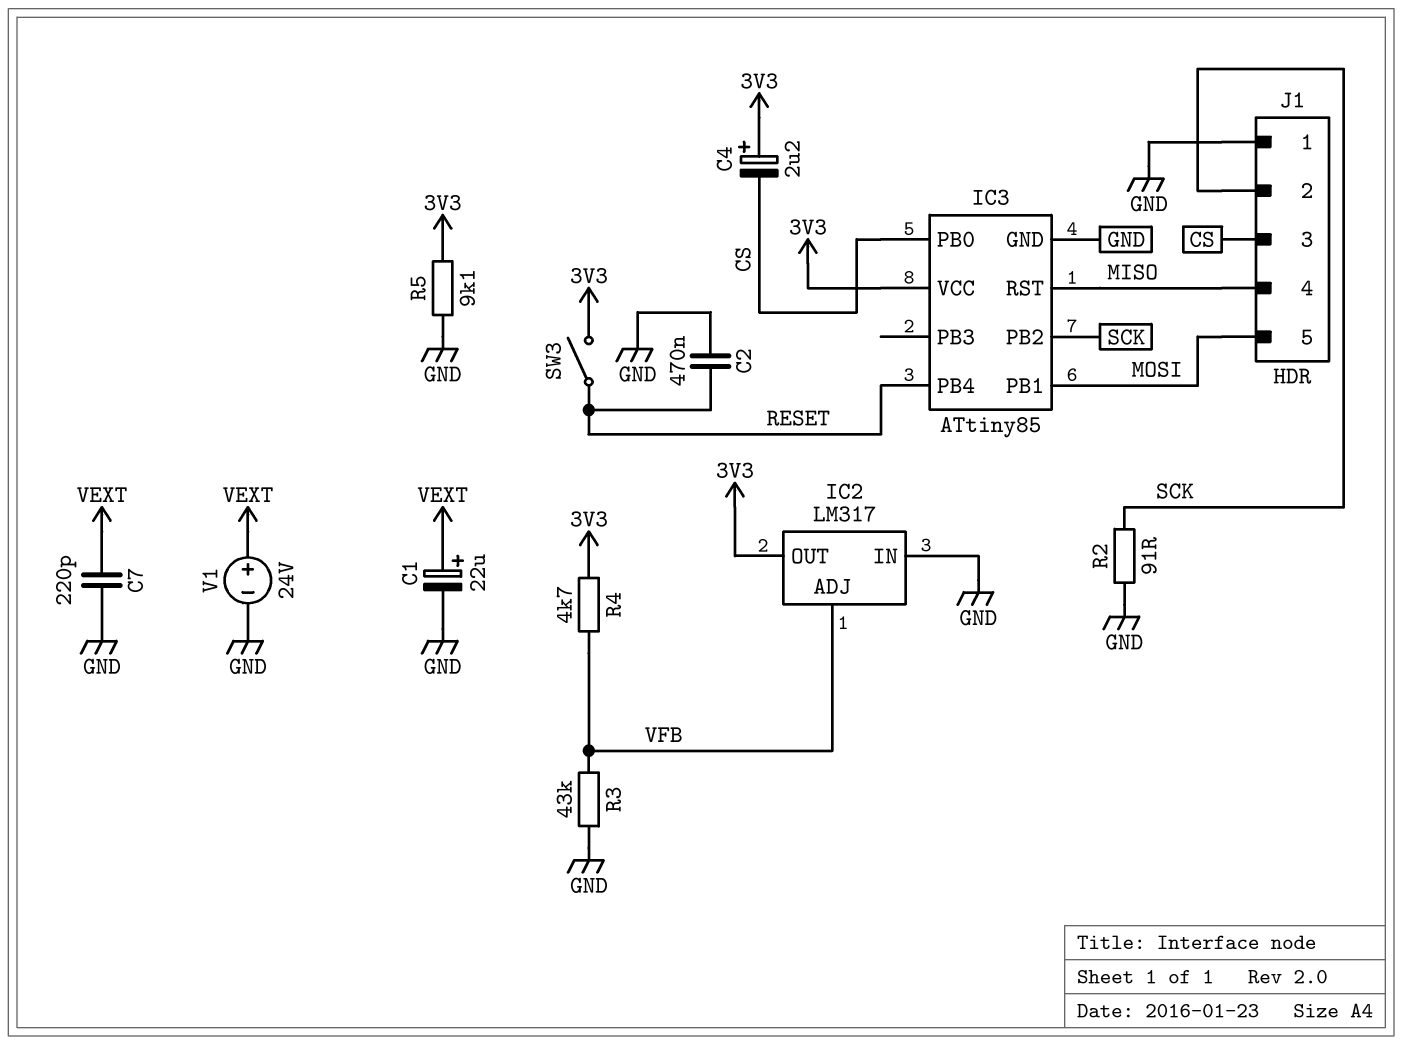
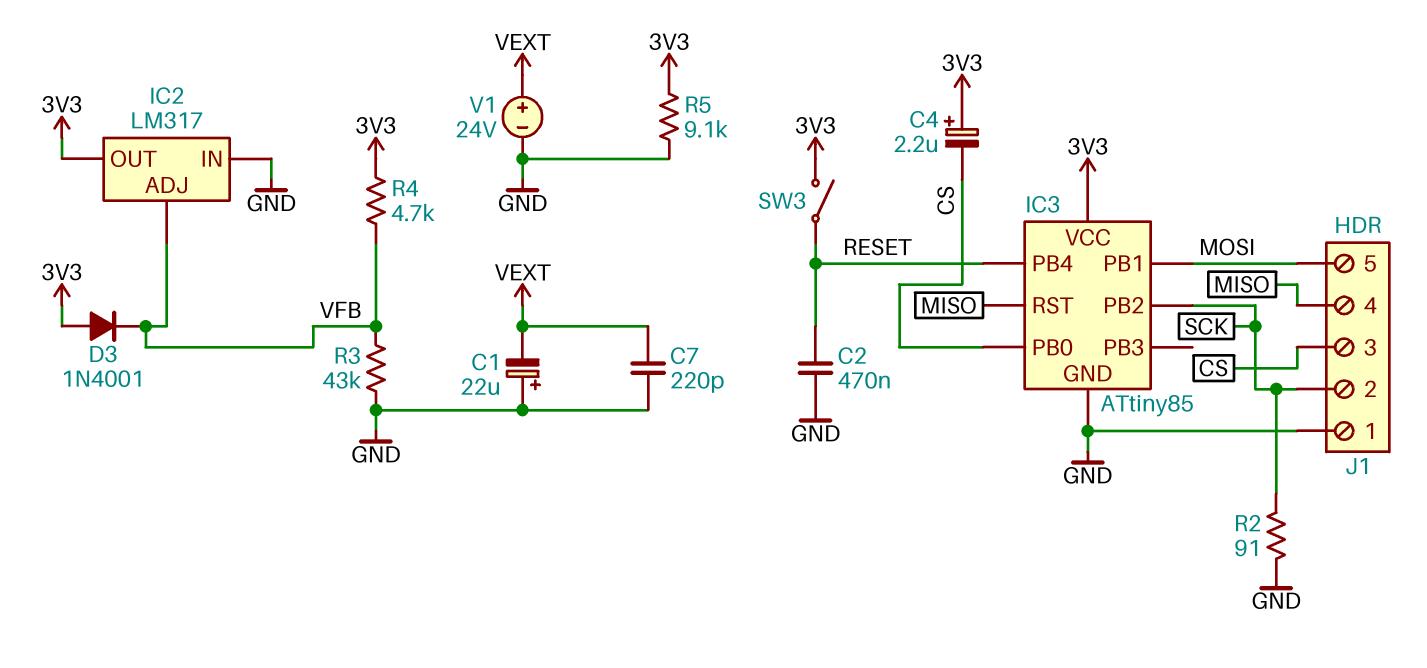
C1: 22uF (plus VEXT, minus GND) -> 22uF (plus GND, minus VEXT)
D3: none -> diode 1N4001 (A 3V3, K VFB)

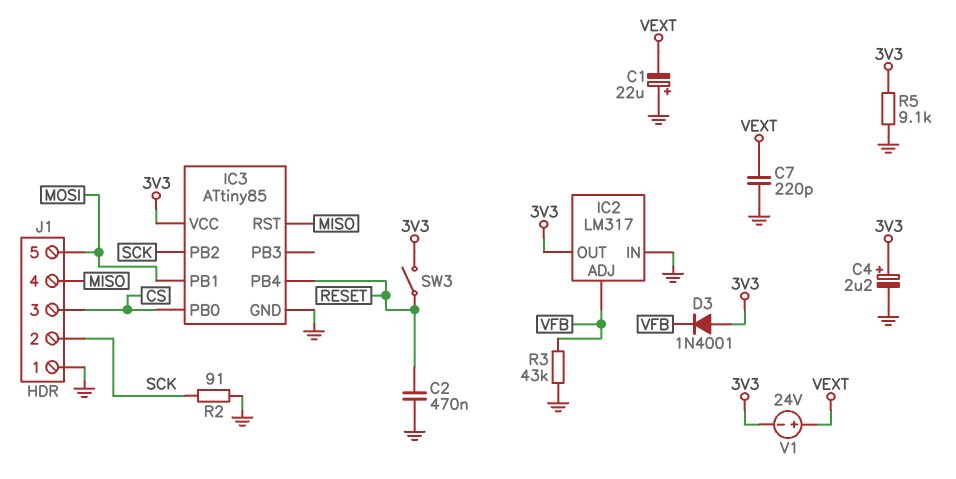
C4: 2.2uF (plus 3V3, minus CS) -> 2.2uF (plus 3V3, minus GND)
R4: 4.7k (3V3, VFB) -> none
V1: 24V (plus VEXT, minus GND) -> 24V (plus VEXT, minus 3V3)

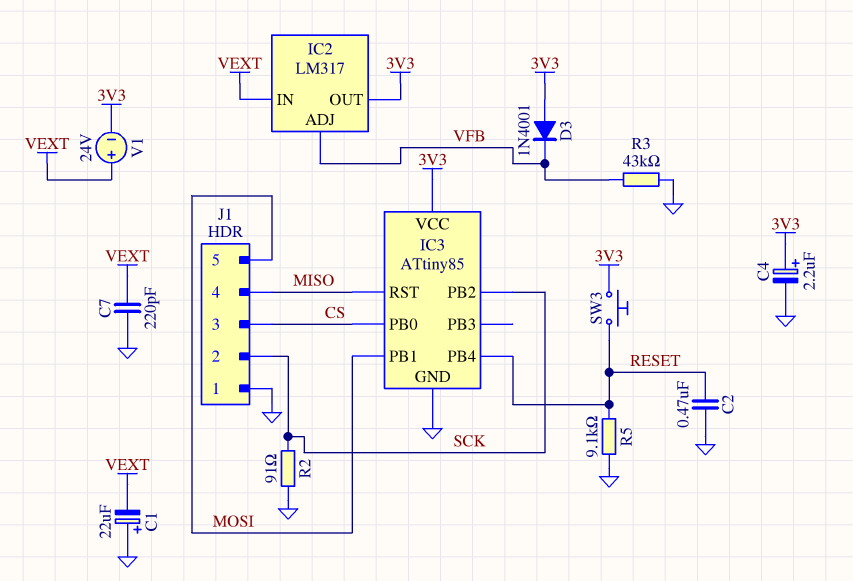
IC2 pin IN: GND -> VEXT
R5: 9.1k (3V3, GND) -> 9.1k (GND, RESET)
SW3: switch (3V3, RESET) -> button (3V3, RESET)

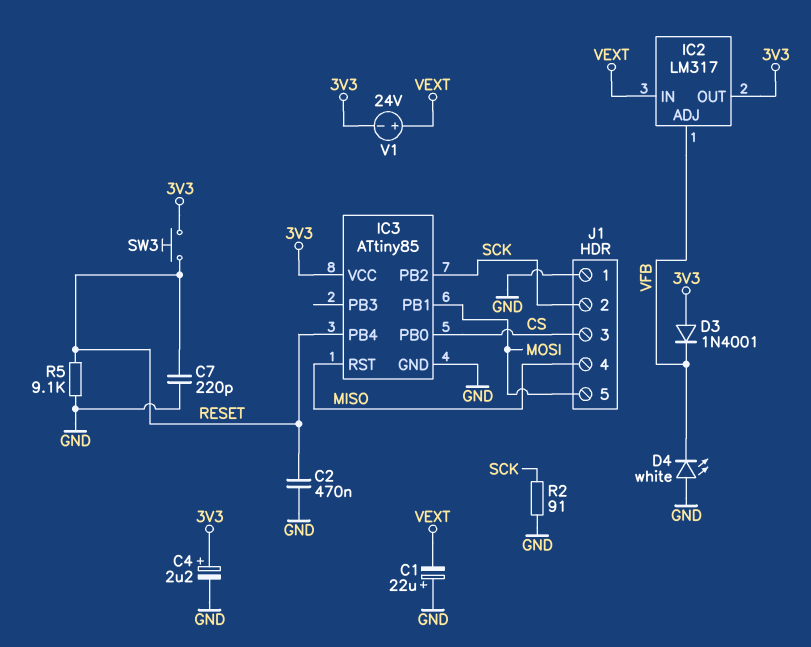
C7: 220pF (GND, VEXT) -> 220pF (GND, RESET)
D4: none -> LED white (A GND, K VFB)
R3: 43k (GND, VFB) -> none

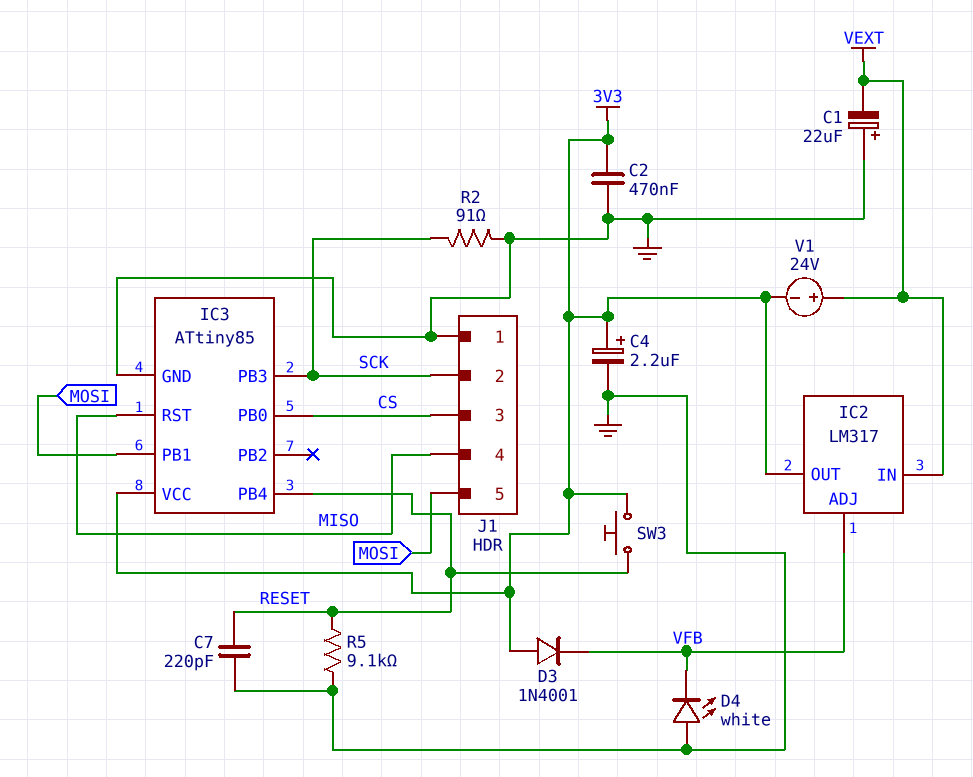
C2: 470nF (GND, RESET) -> 470nF (3V3, GND)
IC3 pin PB2: SCK -> none
IC3 pin PB3: none -> SCK

